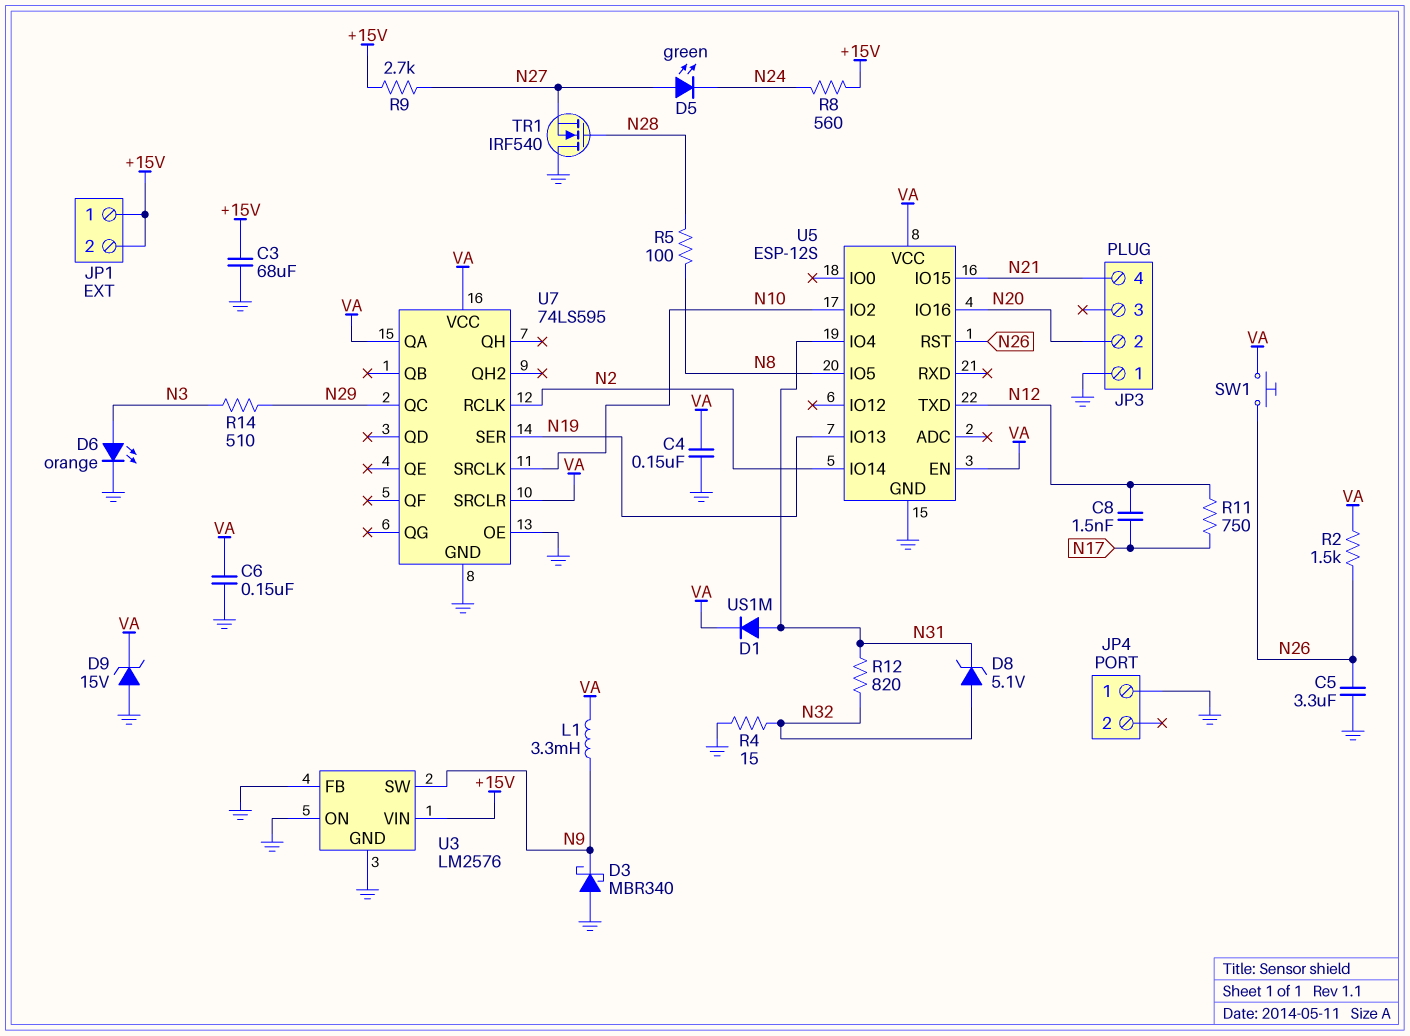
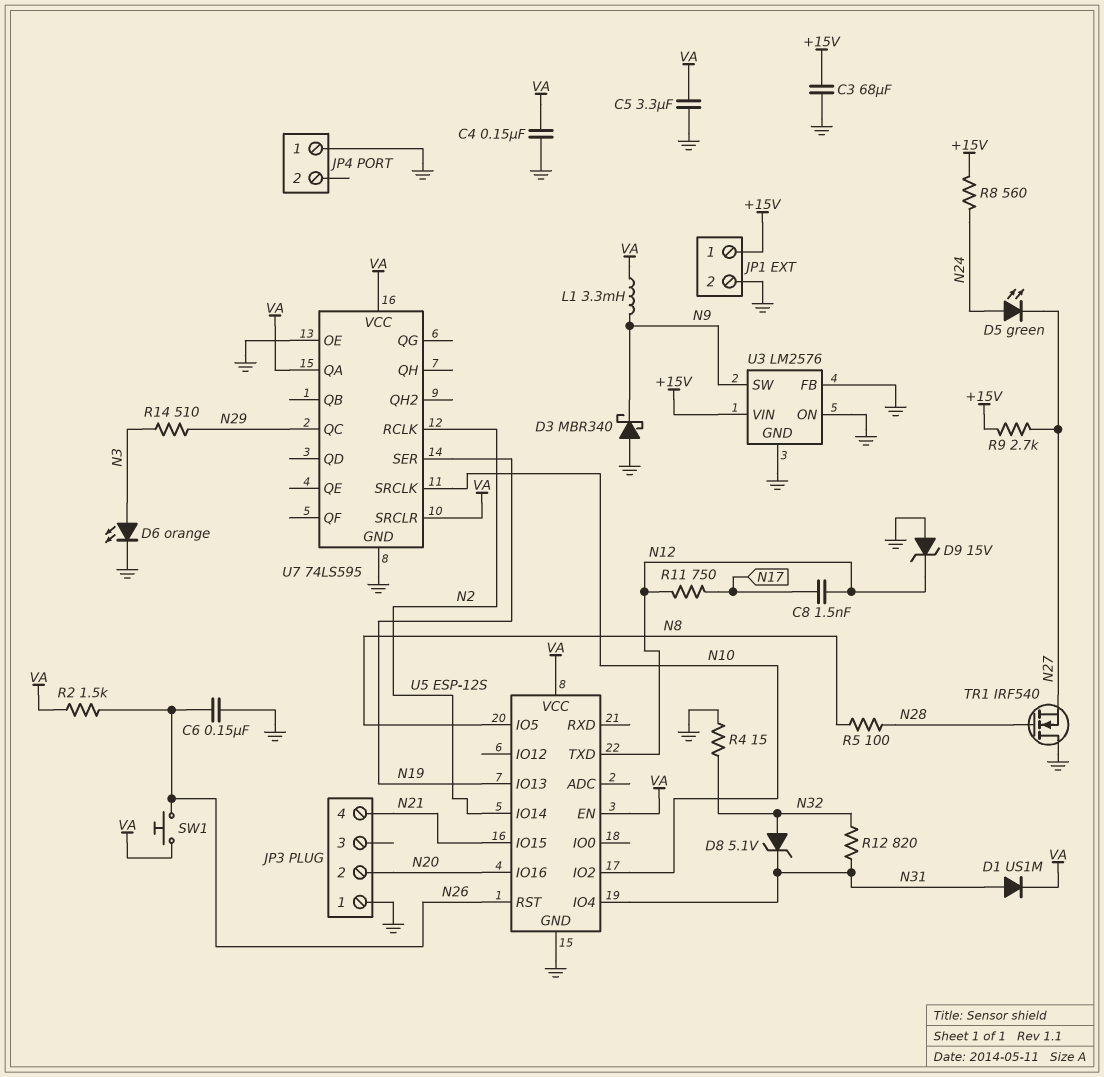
C5: 3.3uF (GND, N26) -> 3.3uF (GND, VA)
C6: 150nF (GND, VA) -> 150nF (GND, N26)
D5: LED green (A N27, K N24) -> LED green (A N24, K N27)
D9: zener 15V (A GND, K VA) -> zener 15V (A GND, K N12)
JP1 pin 2: +15V -> GND

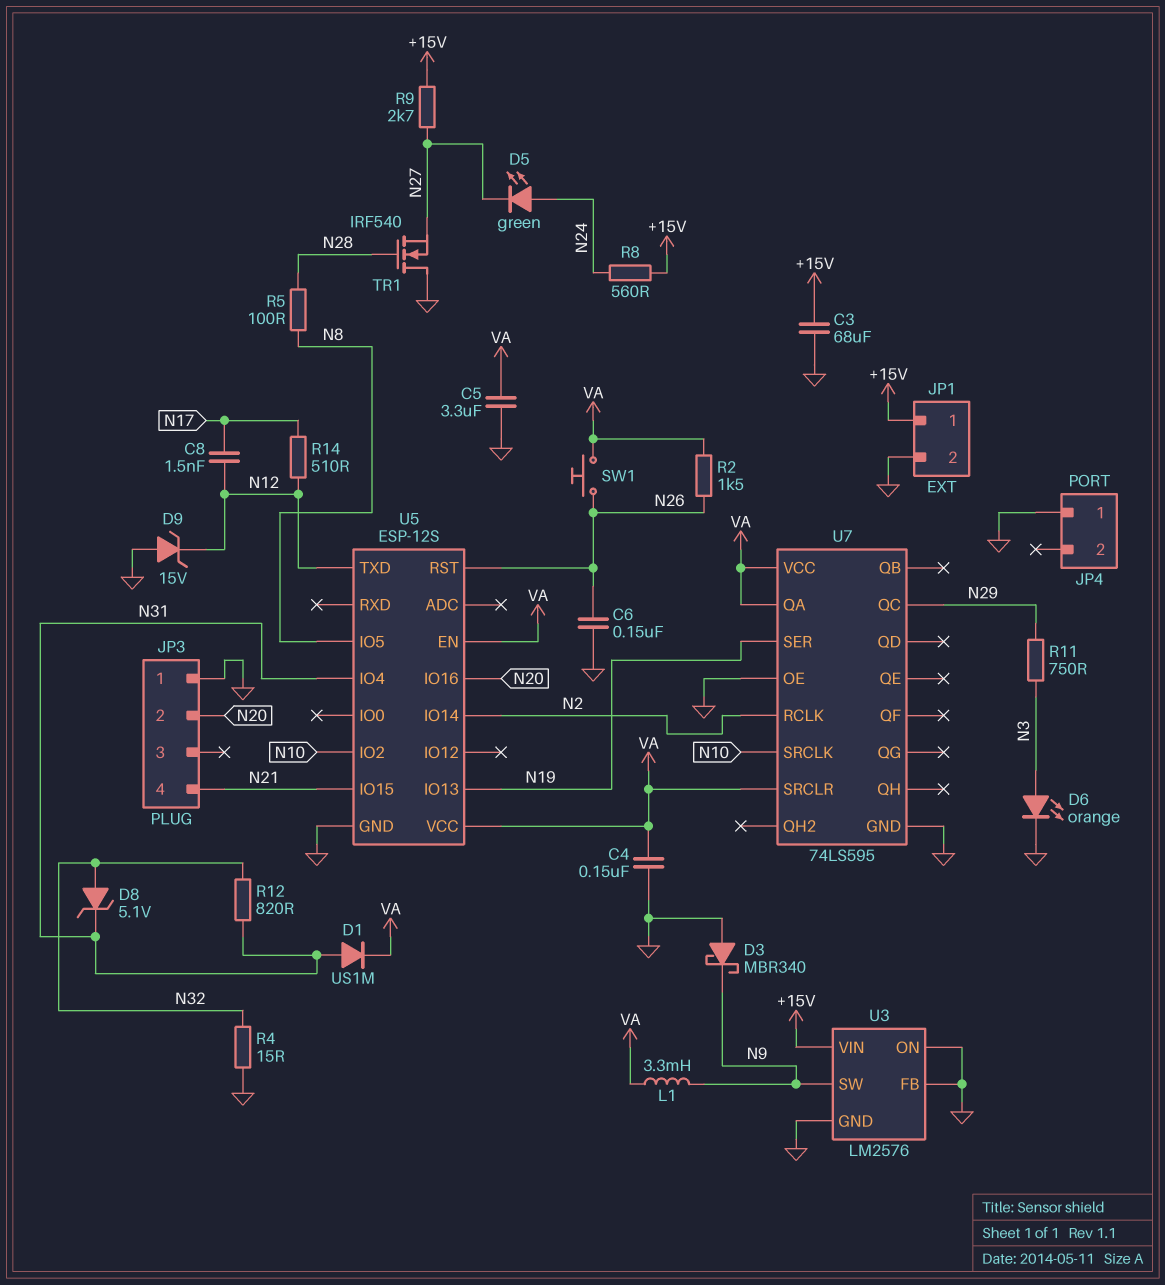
R11: 750 (N12, N17) -> 750 (N3, N29)
R14: 510 (N3, N29) -> 510 (N12, N17)

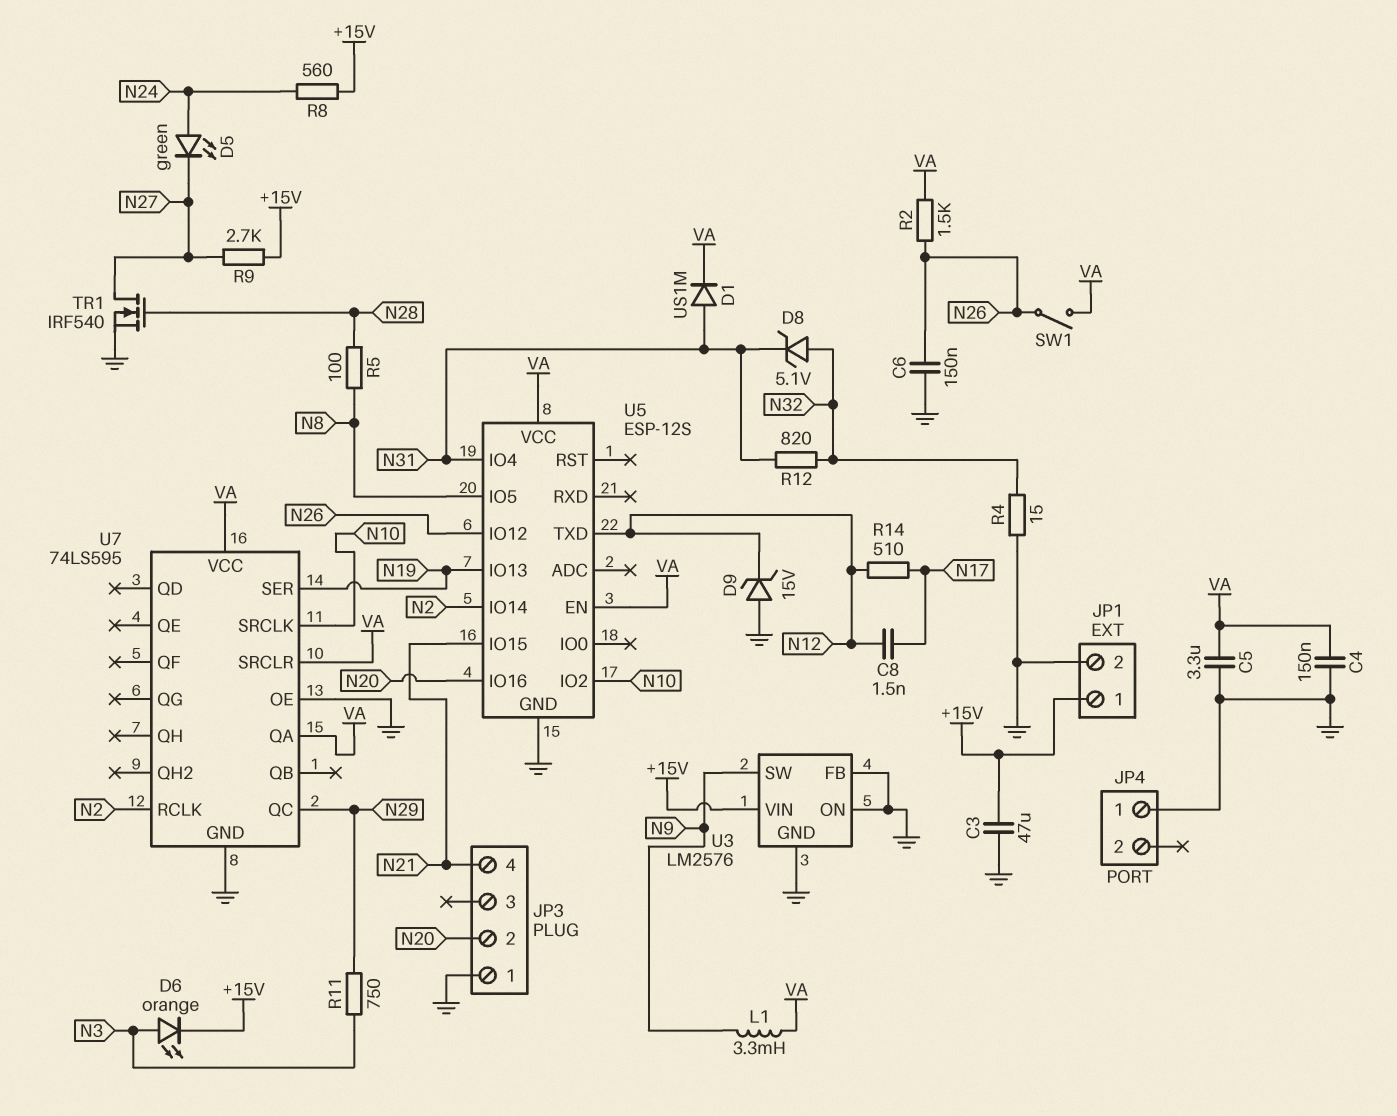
C3: 68uF (+15V, GND) -> 47uF (+15V, GND)
D3: schottky MBR340 (A GND, K N9) -> none
D6: LED orange (A N3, K GND) -> LED orange (A N3, K +15V)
SW1: button (N26, VA) -> switch (N26, VA)
TR1: NMOS IRF540 (G N28, D GND, S N27) -> NMOS IRF540 (G N28, D N27, S GND)
U5 pin IO12: none -> N26
U5 pin RST: N26 -> none

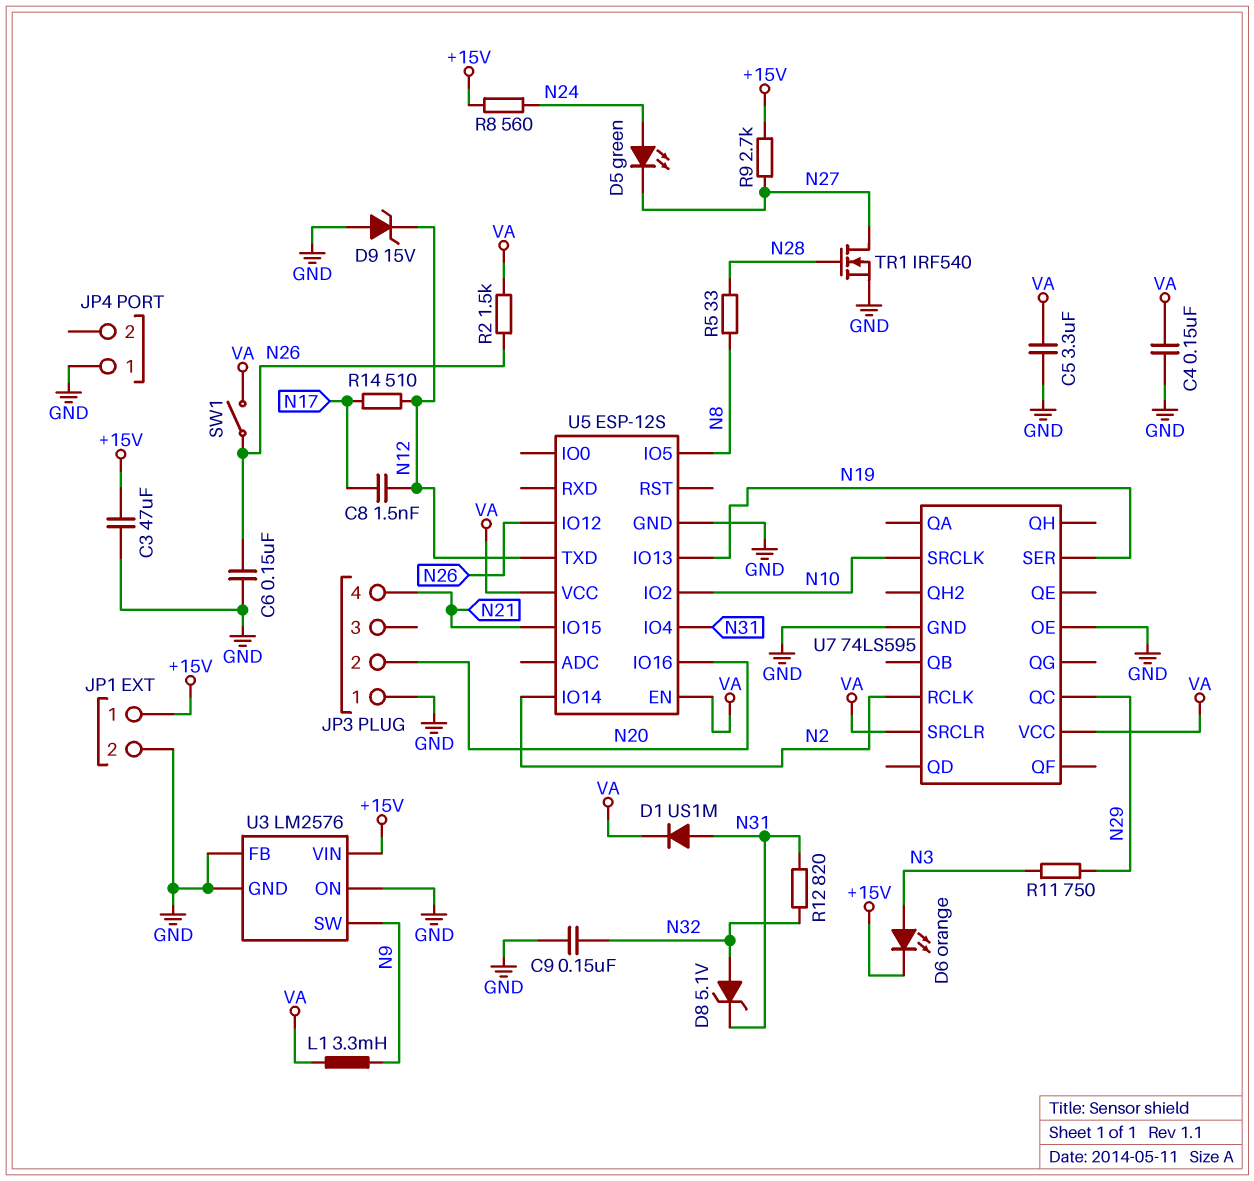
C9: none -> 150nF (GND, N32)
R4: 15 (GND, N32) -> none
R5: 100 (N8, N28) -> 33 (N8, N28)
U7 pin QA: VA -> none

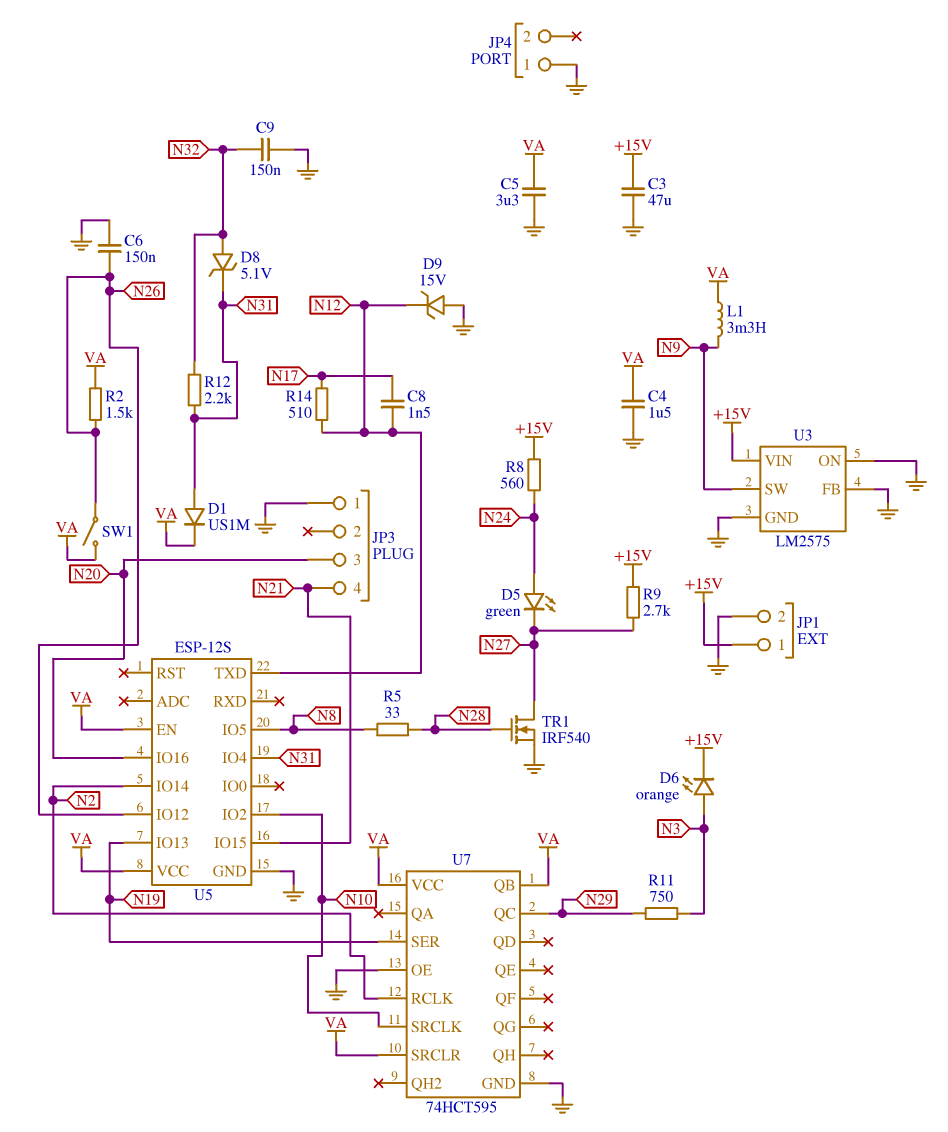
C4: 150nF (GND, VA) -> 1.5uF (GND, VA)
JP3 pin 2: N20 -> none
JP3 pin 3: none -> N20
R12: 820 (N31, N32) -> 2.2k (N31, N32)
U3: LM2576 -> LM2575
U7: 74LS595 -> 74HCT595
U7 pin QB: none -> VA

